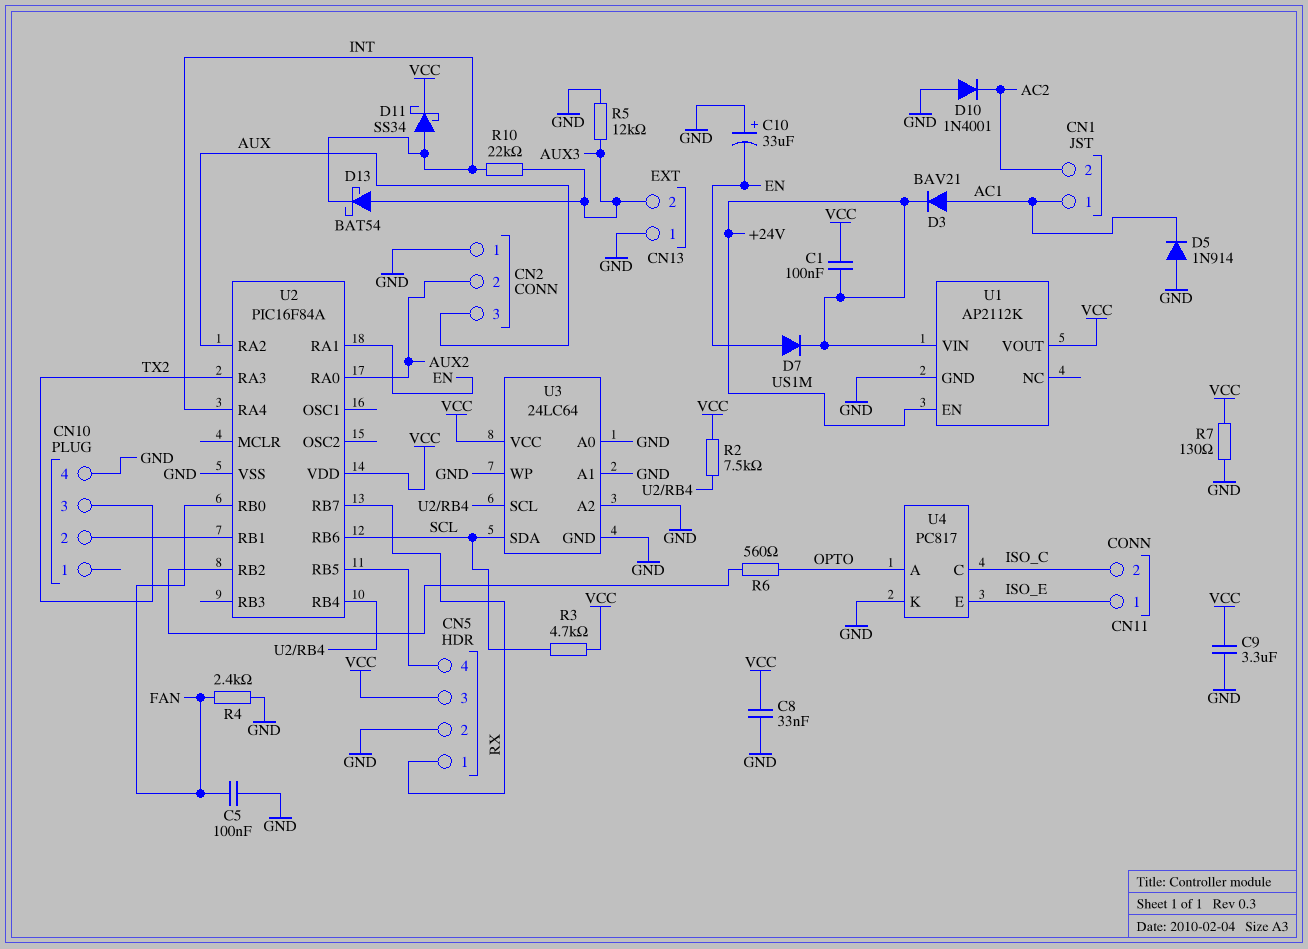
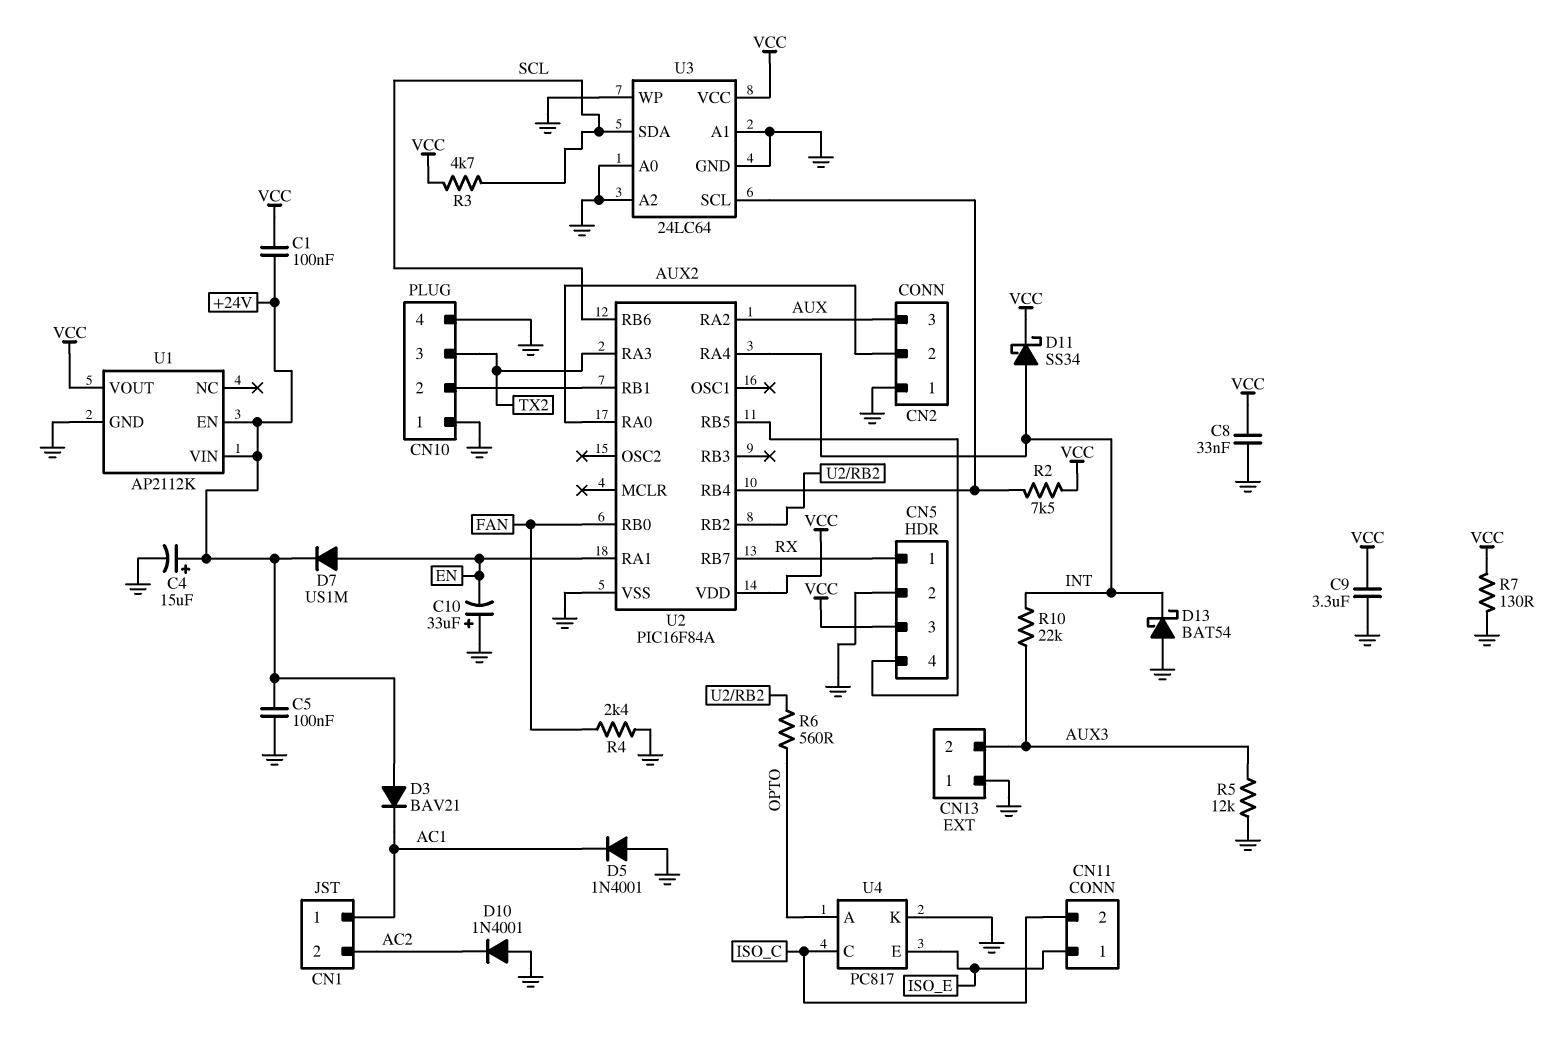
C4: none -> 15uF (plus +24V, minus GND)
C5: 100nF (FAN, GND) -> 100nF (+24V, GND)
CN10 pin 1: none -> GND
D3: diode BAV21 (A AC1, K +24V) -> diode BAV21 (A +24V, K AC1)
D5: diode 1N914 (A GND, K AC1) -> diode 1N4001 (A GND, K AC1)
D13: schottky BAT54 (A AUX3, K INT) -> schottky BAT54 (A GND, K INT)

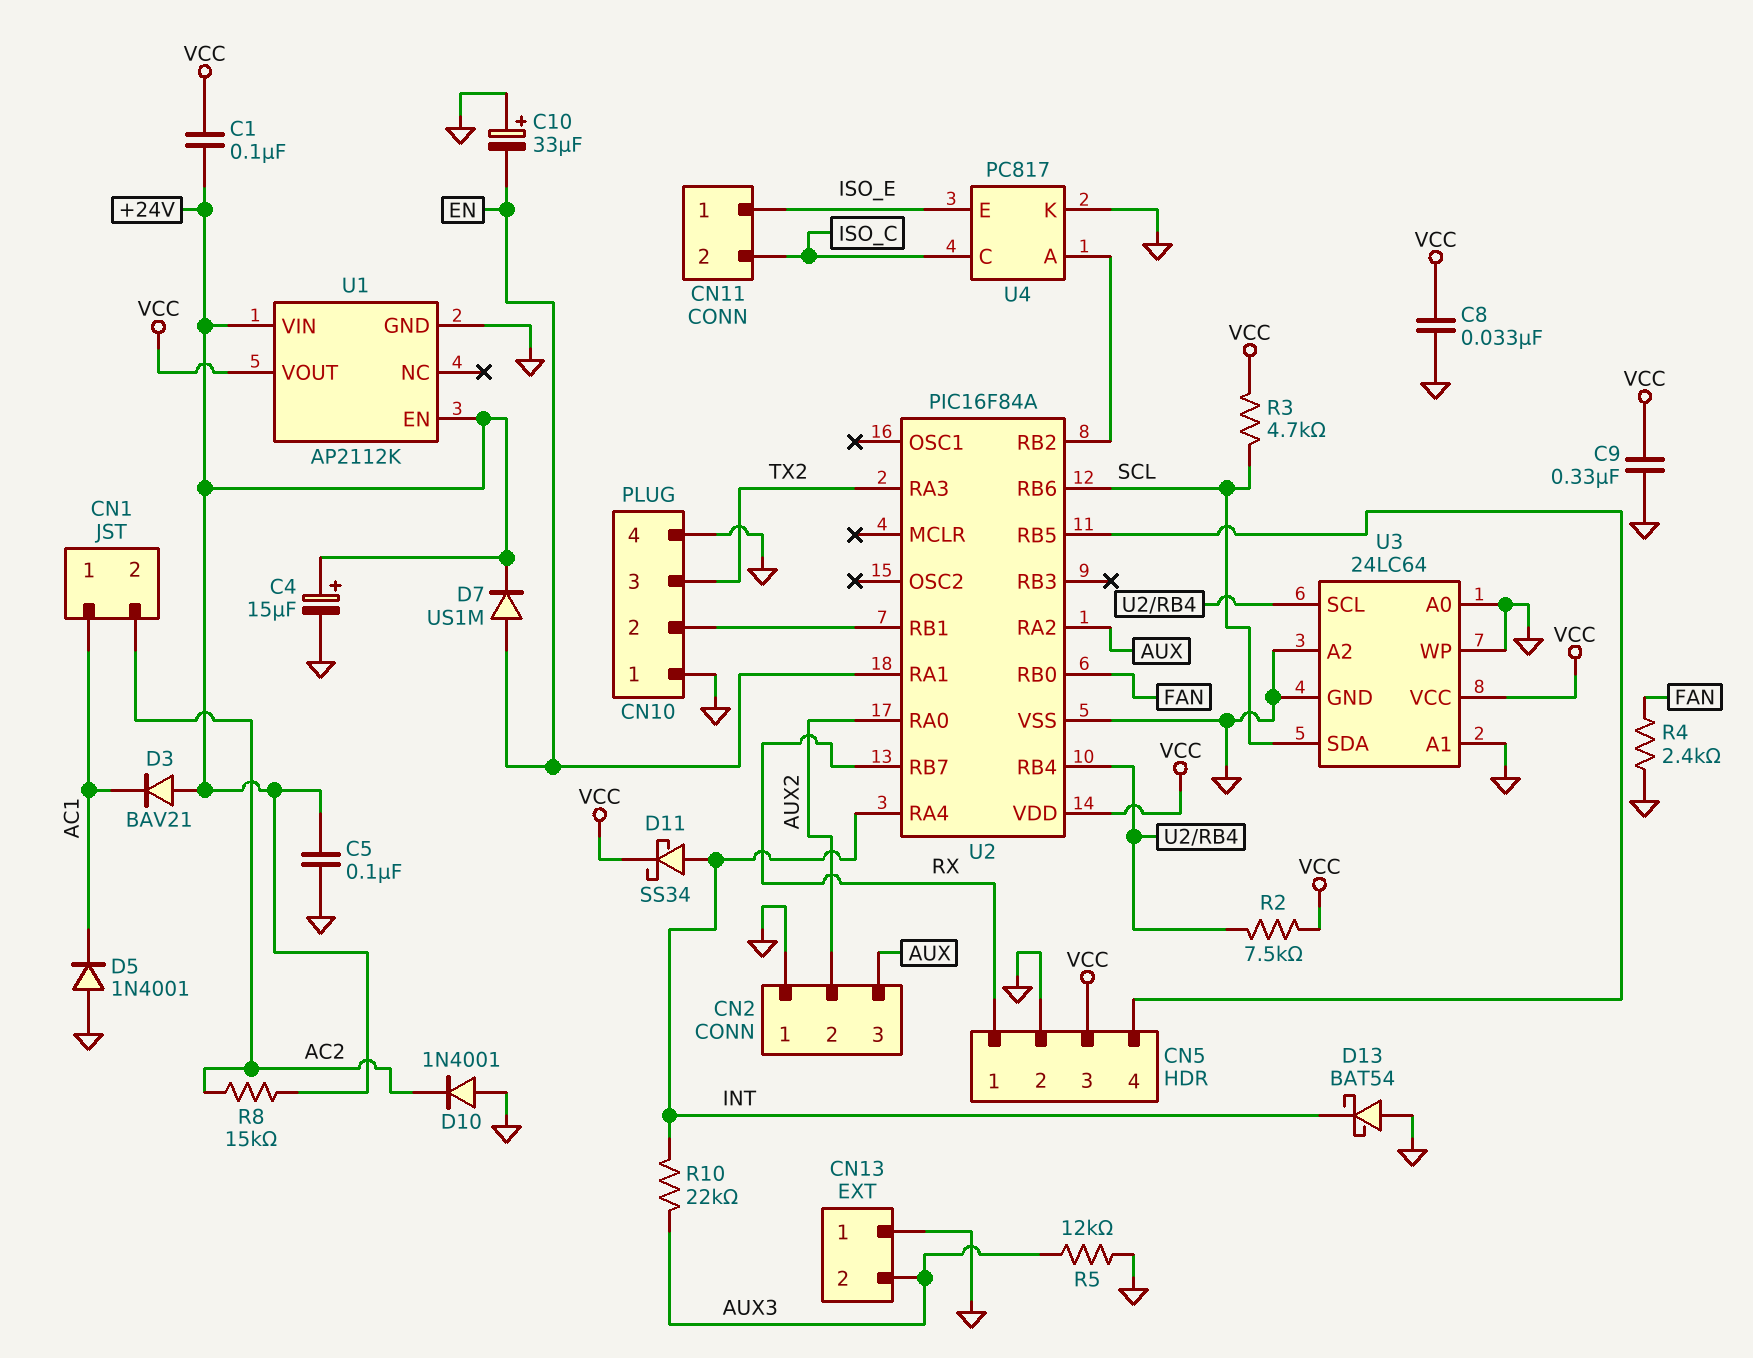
C9: 3.3uF (GND, VCC) -> 330nF (GND, VCC)
R6: 560 (OPTO, U2/RB2) -> none
R7: 130 (GND, VCC) -> none
R8: none -> 15k (+24V, AC2)
U4 pin A: OPTO -> U2/RB2

